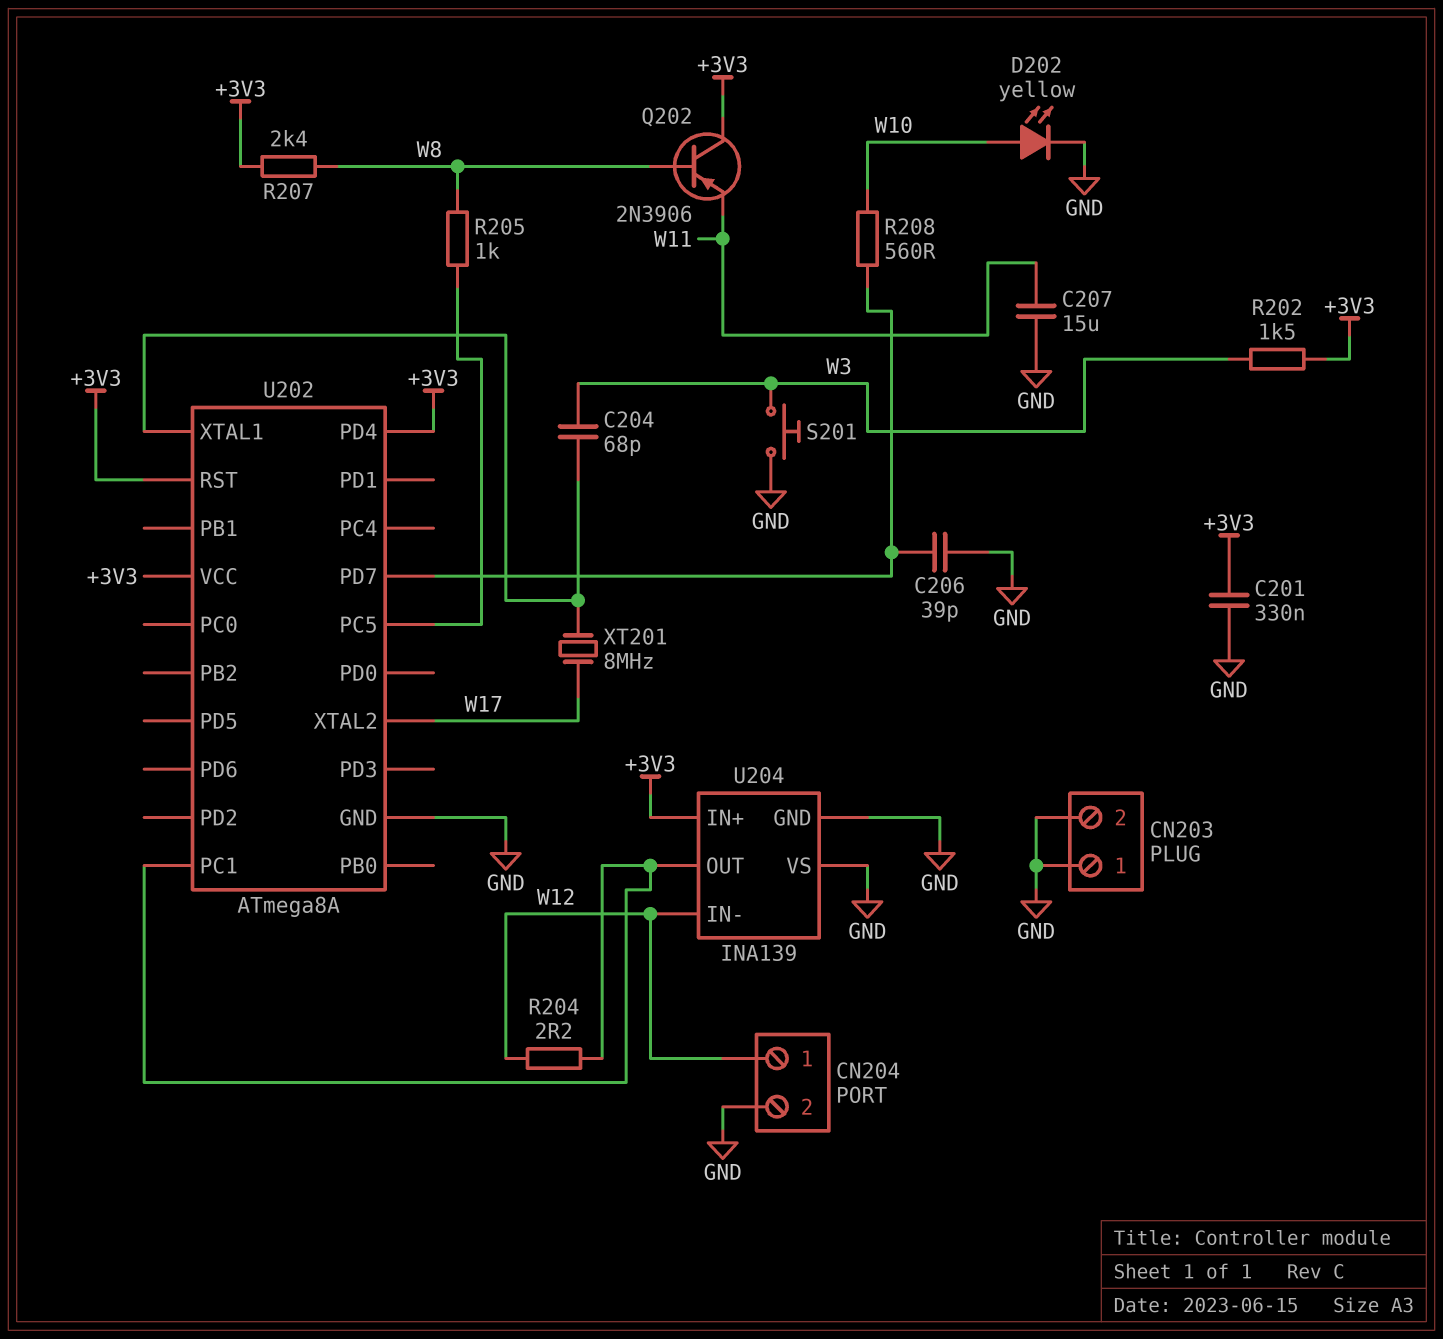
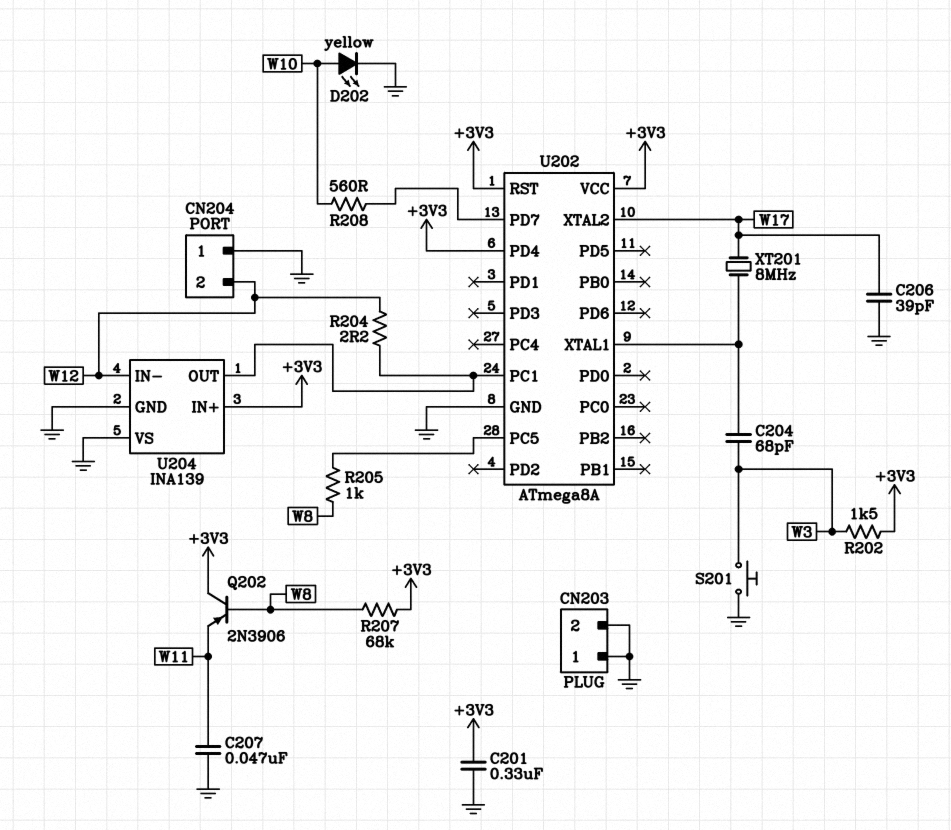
C206: 39pF (GND, U202/PD7) -> 39pF (GND, W17)
C207: 15uF (GND, W11) -> 47nF (GND, W11)
CN204 pin 1: W12 -> GND
CN204 pin 2: GND -> W12
R207: 2.4k (+3V3, W8) -> 68k (+3V3, W8)

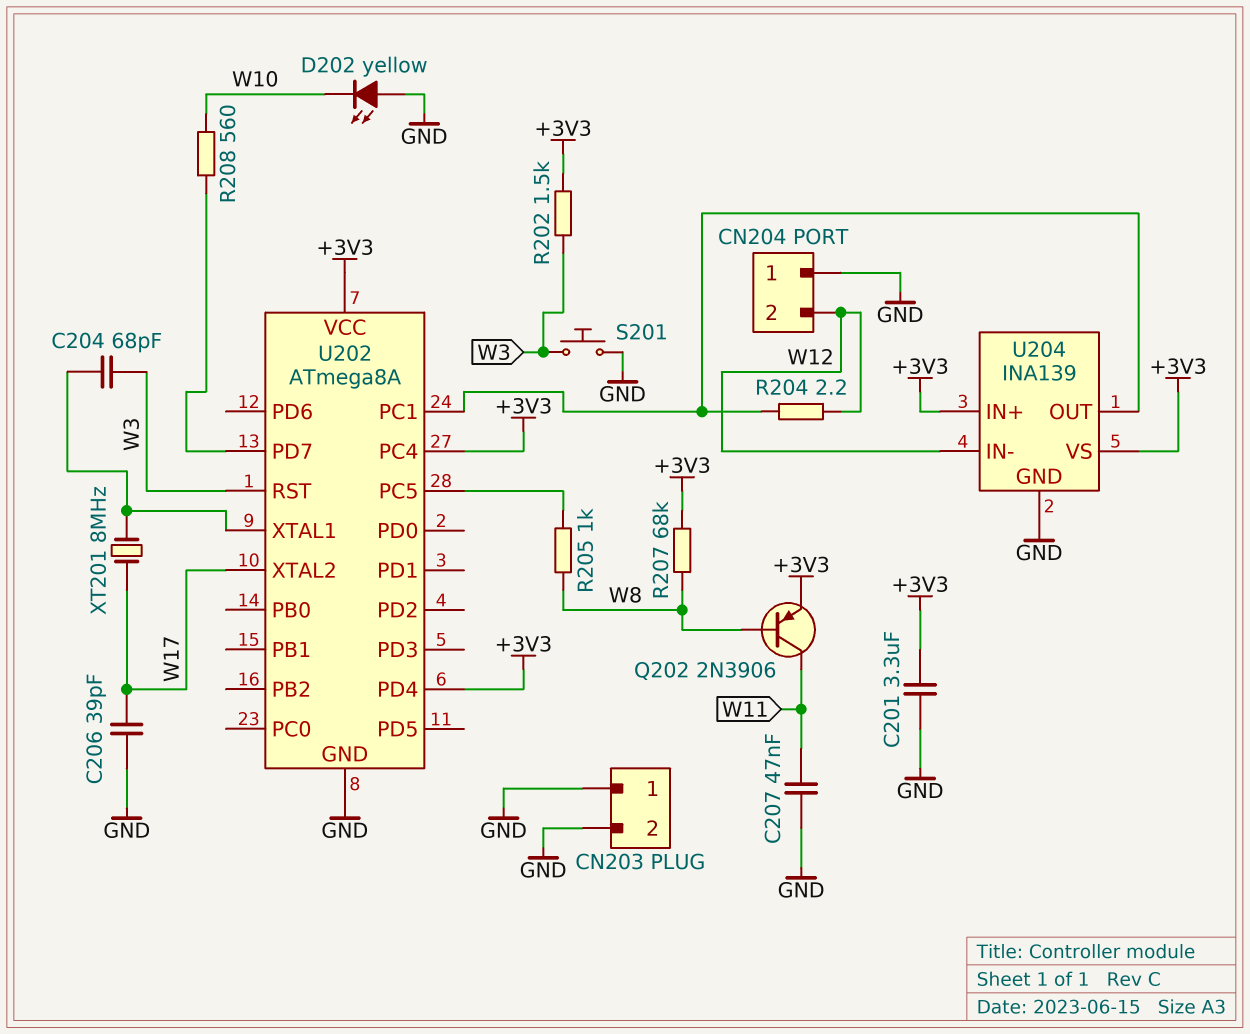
C201: 330nF (+3V3, GND) -> 3.3uF (+3V3, GND)
D202: LED yellow (A W10, K GND) -> LED yellow (A GND, K W10)
Q202: PNP 2N3906 (B W8, C +3V3, E W11) -> PNP 2N3906 (B W8, C W11, E +3V3)
U202 pin PC4: none -> +3V3
U202 pin RST: +3V3 -> W3
U204 pin VS: GND -> +3V3

